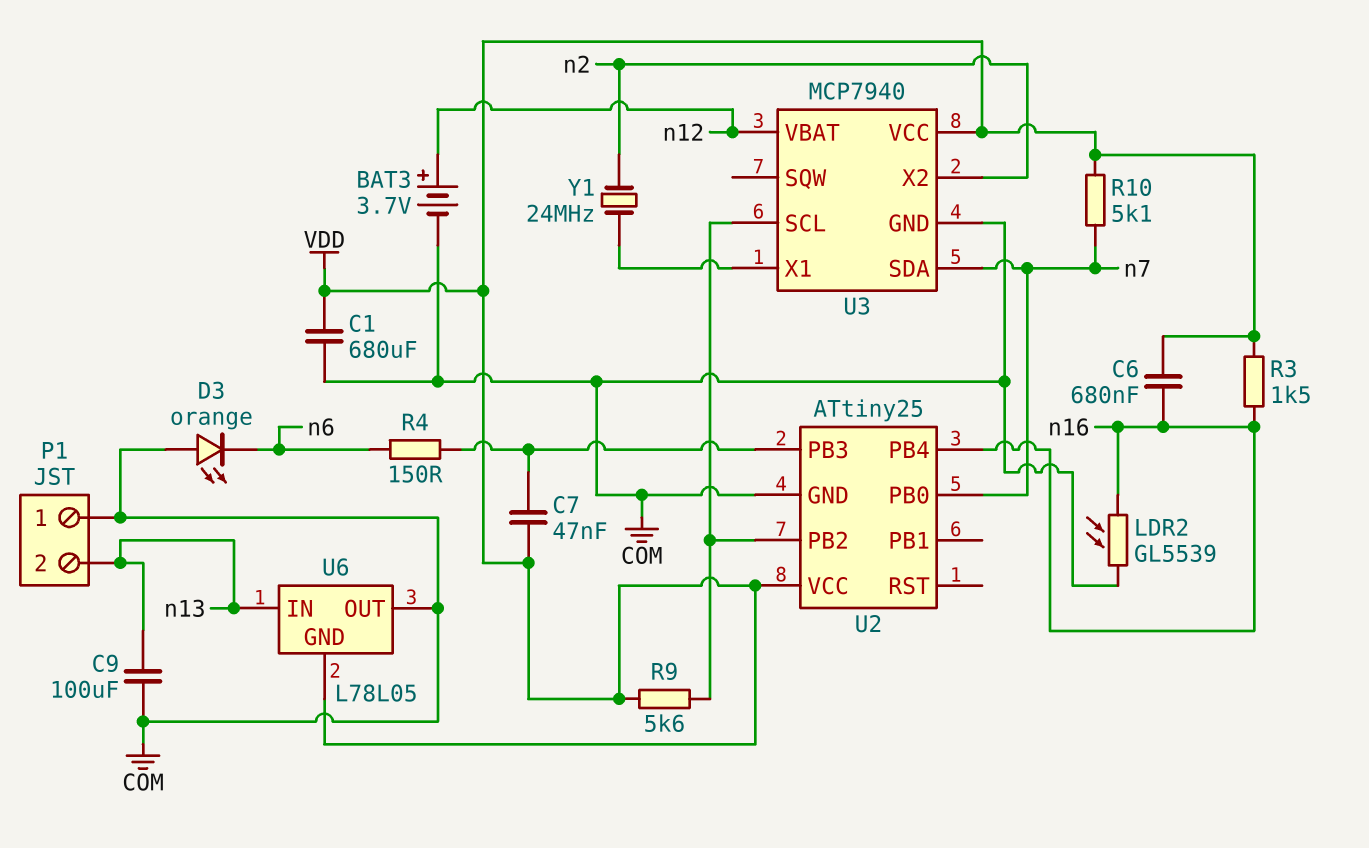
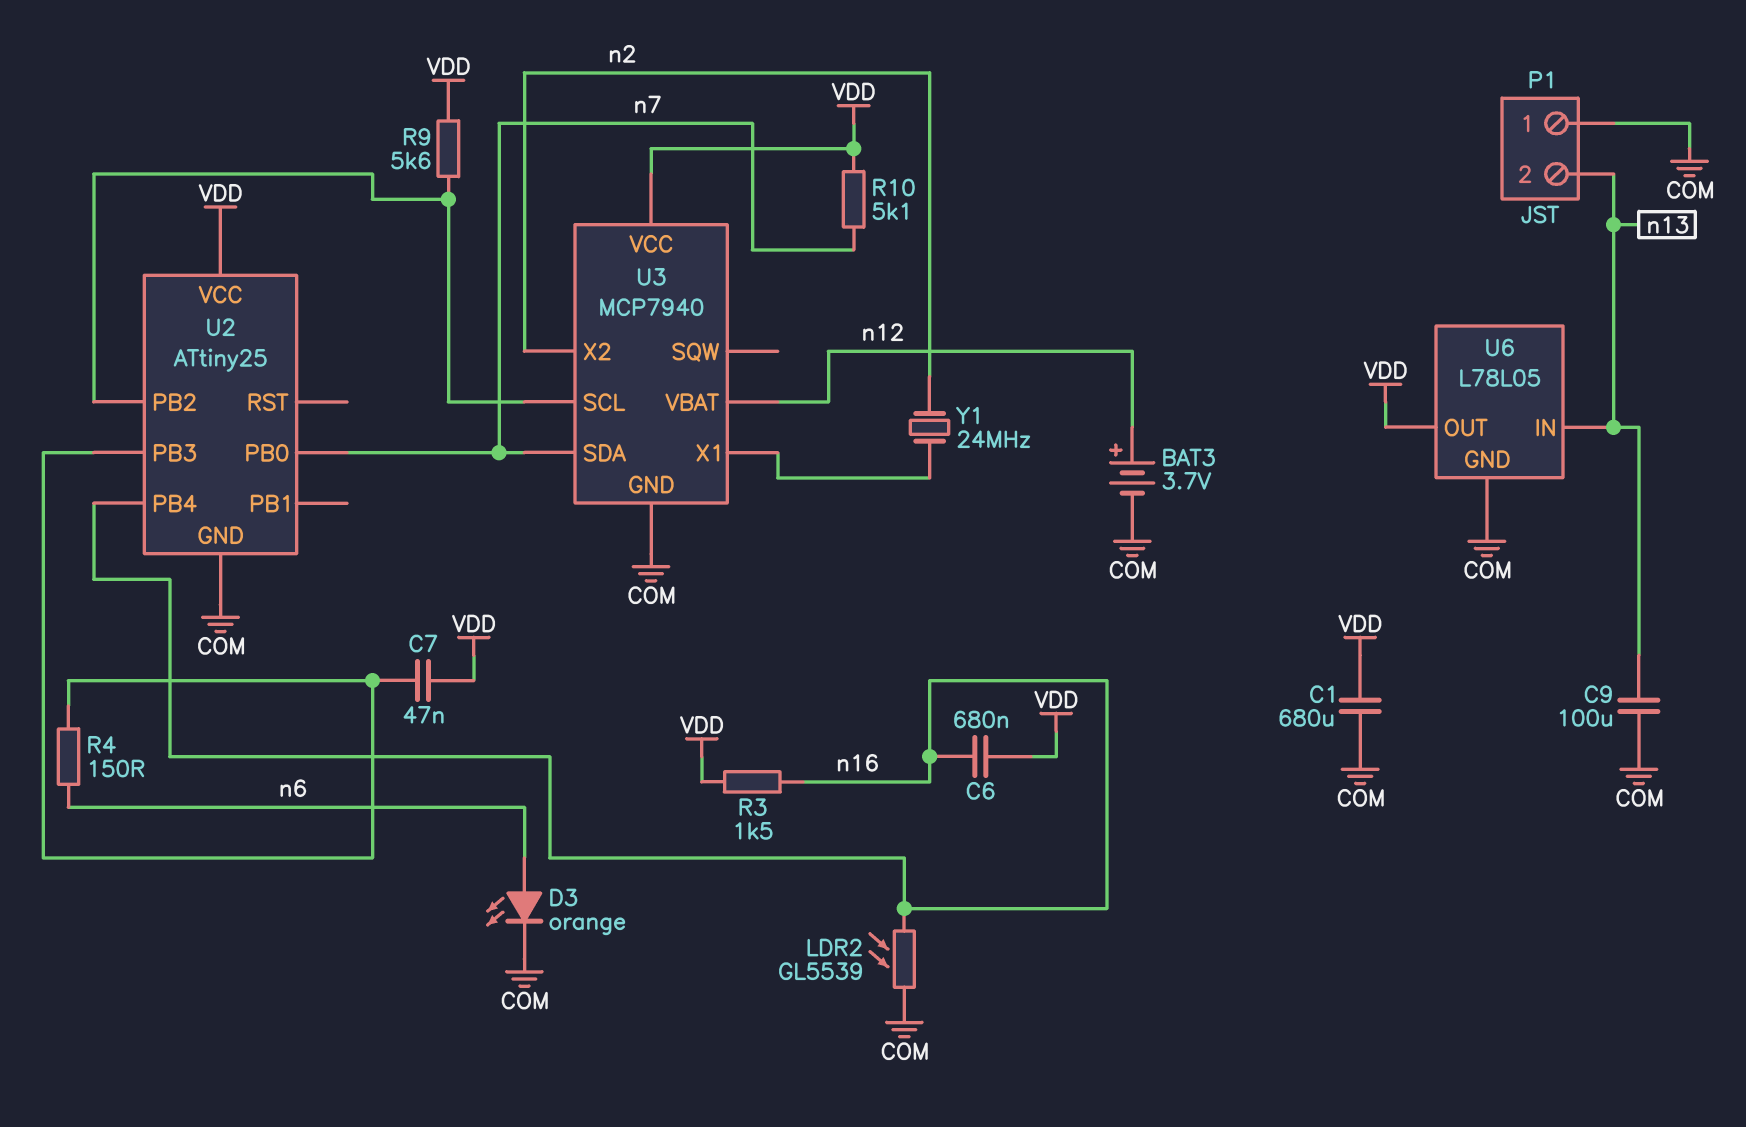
D3: LED orange (A COM, K n6) -> LED orange (A n6, K COM)
U6 pin GND: VDD -> COM
U6 pin OUT: COM -> VDD

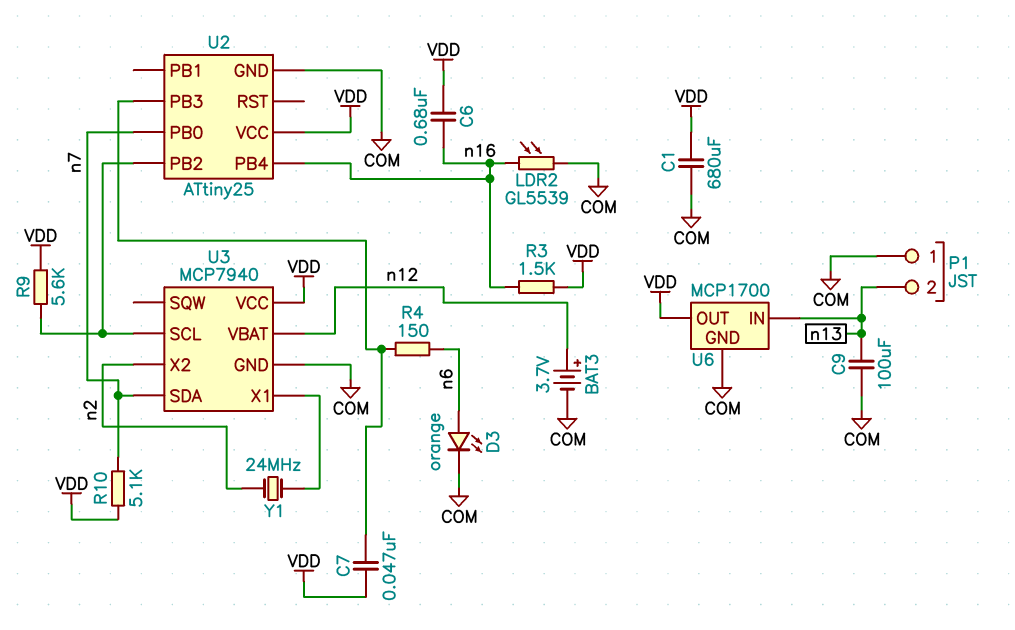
U6: L78L05 -> MCP1700

